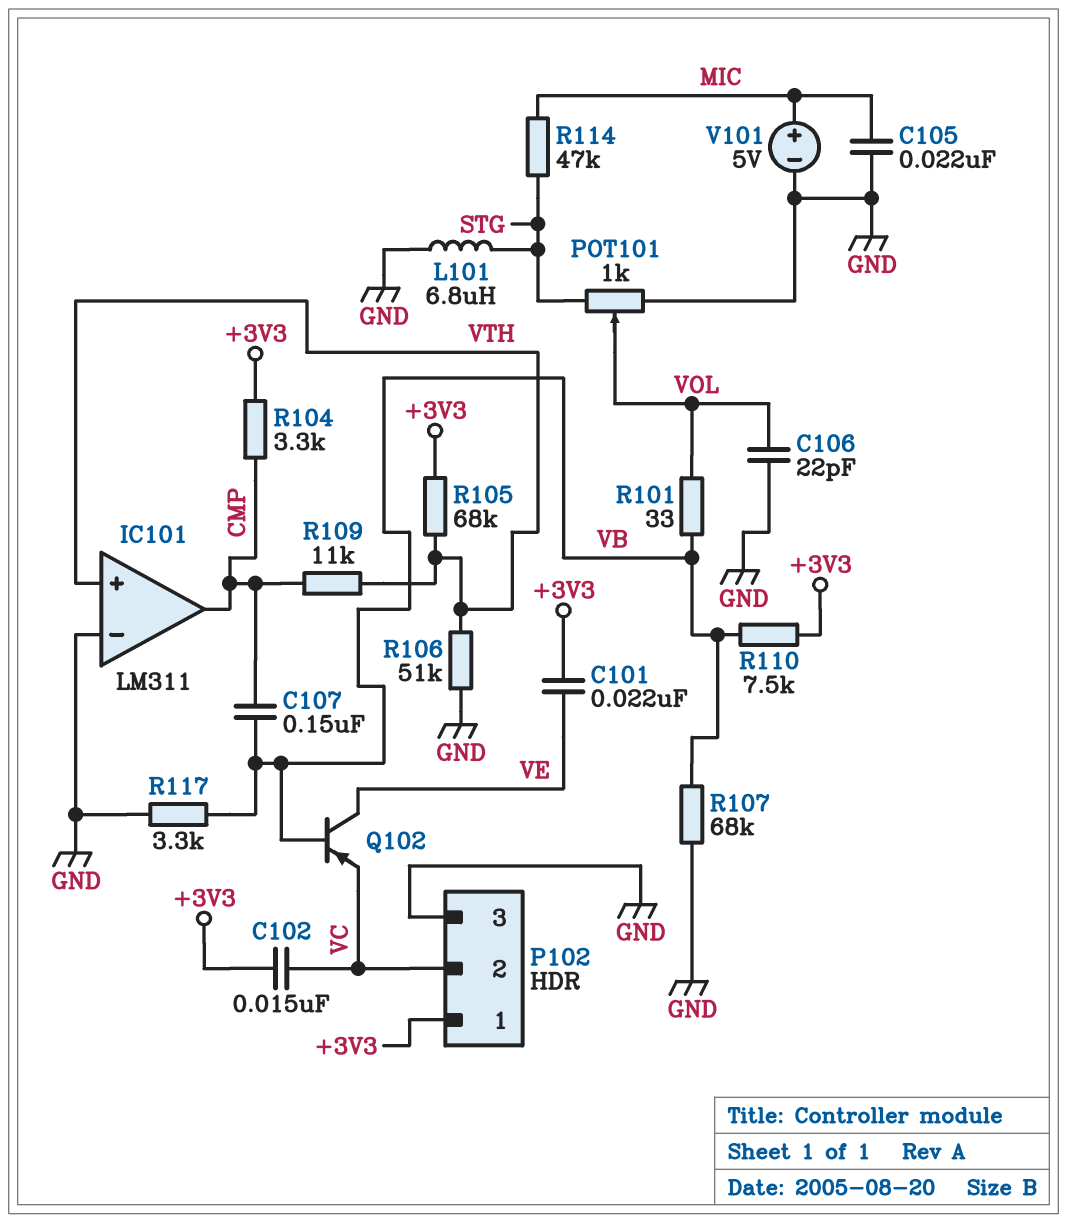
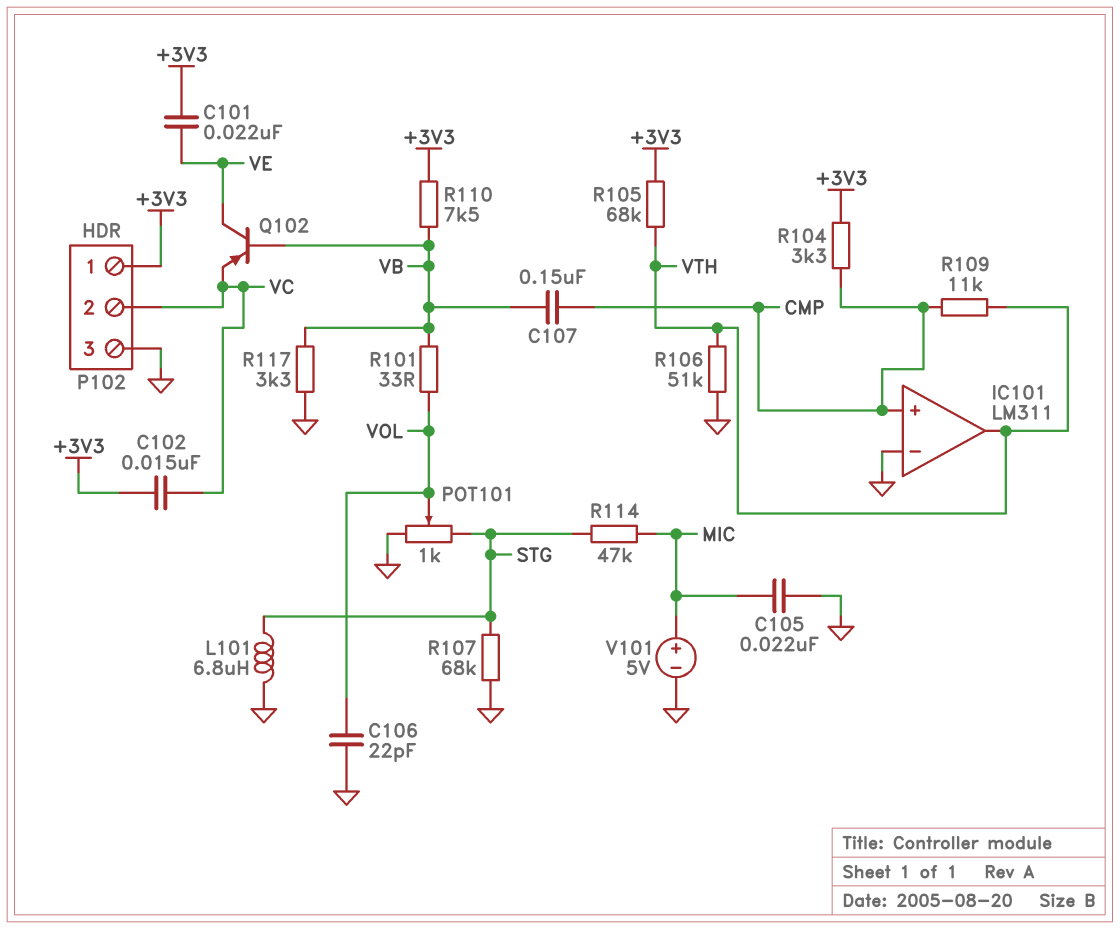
IC101 pin in+: VTH -> CMP
IC101 pin out: CMP -> VTH
R107: 68k (GND, VB) -> 68k (GND, STG)

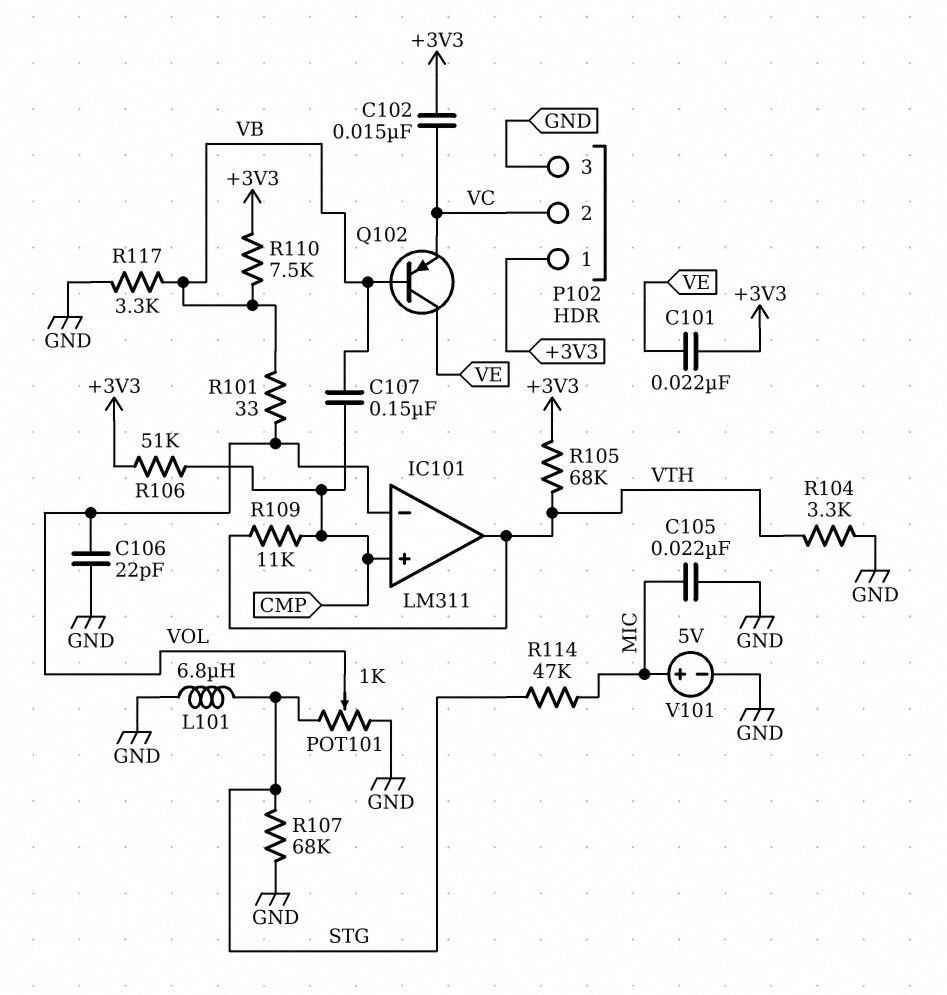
IC101 pin in-: GND -> VOL
R104: 3.3k (+3V3, CMP) -> 3.3k (GND, VTH)
R106: 51k (GND, VTH) -> 51k (+3V3, CMP)

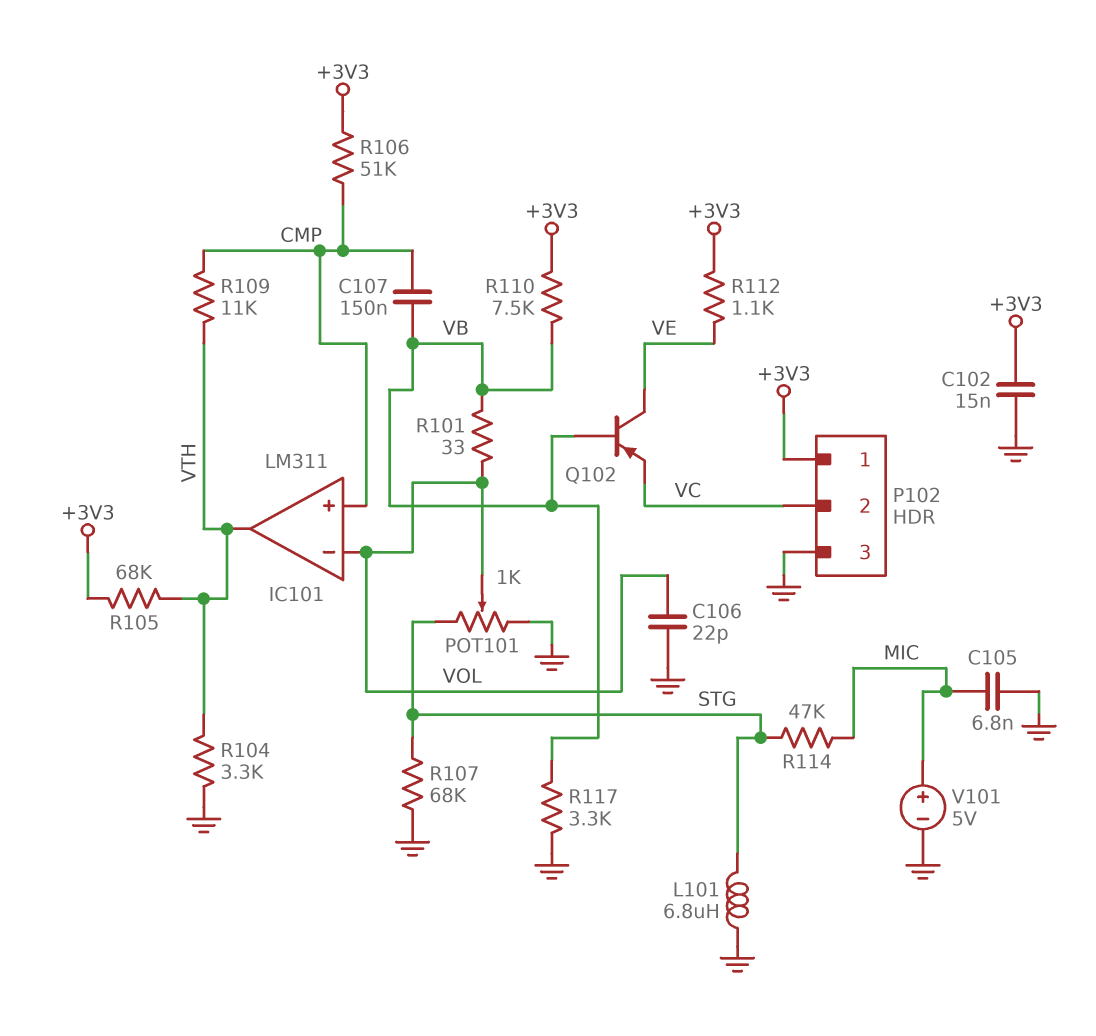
C101: 22nF (+3V3, VE) -> none
C102: 15nF (+3V3, VC) -> 15nF (+3V3, GND)
C105: 22nF (GND, MIC) -> 6.8nF (GND, MIC)
R112: none -> 1.1k (+3V3, VE)

